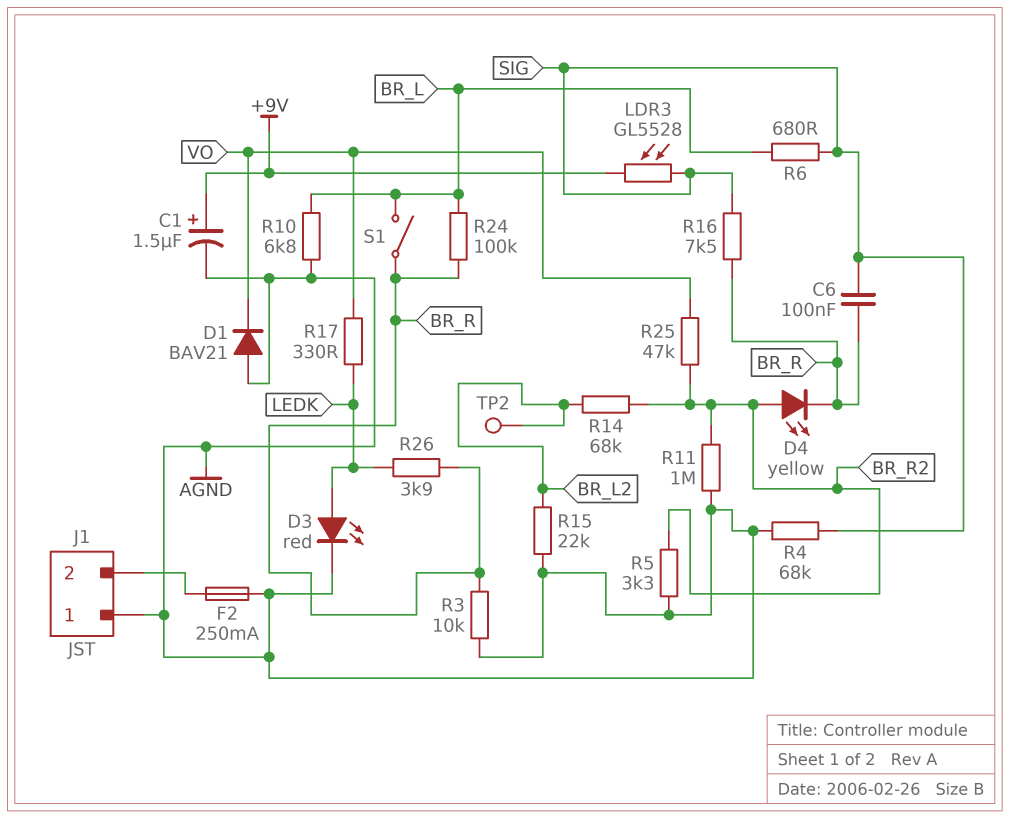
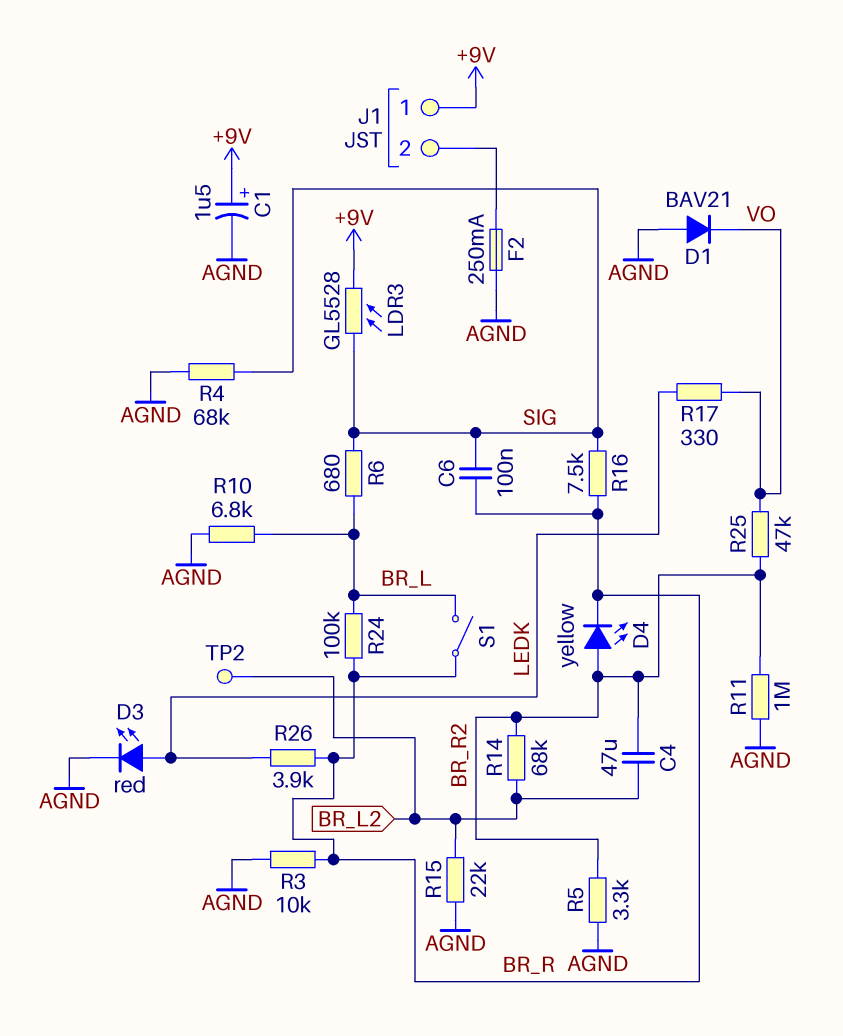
C4: none -> 47uF (BR_L2, BR_R2)
J1 pin 1: AGND -> +9V

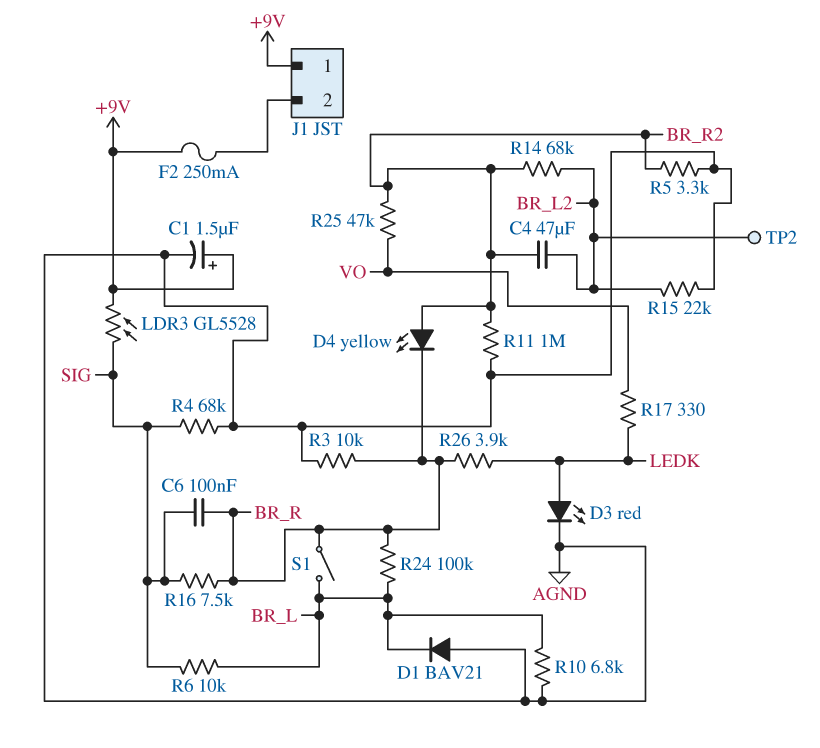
D1: diode BAV21 (A AGND, K VO) -> diode BAV21 (A AGND, K BR_L)
F2: 250mA (AGND, J1/2) -> 250mA (+9V, J1/2)
R6: 680 (BR_L, SIG) -> 10k (BR_L, SIG)

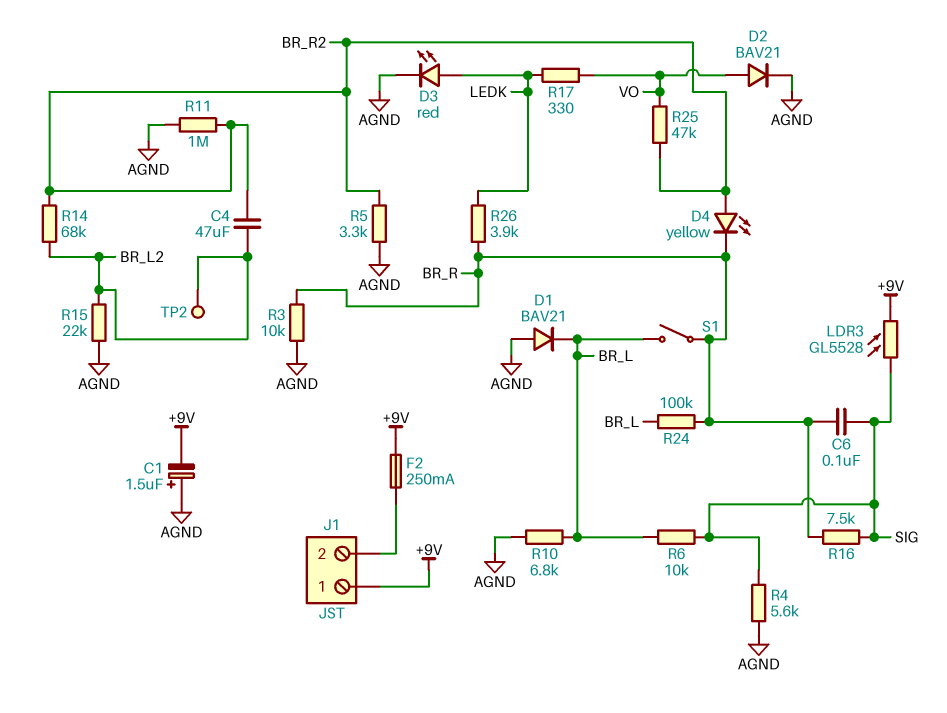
C1: 1.5uF (plus +9V, minus AGND) -> 1.5uF (plus AGND, minus +9V)
D2: none -> diode BAV21 (A VO, K AGND)
R4: 68k (AGND, SIG) -> 5.6k (AGND, SIG)

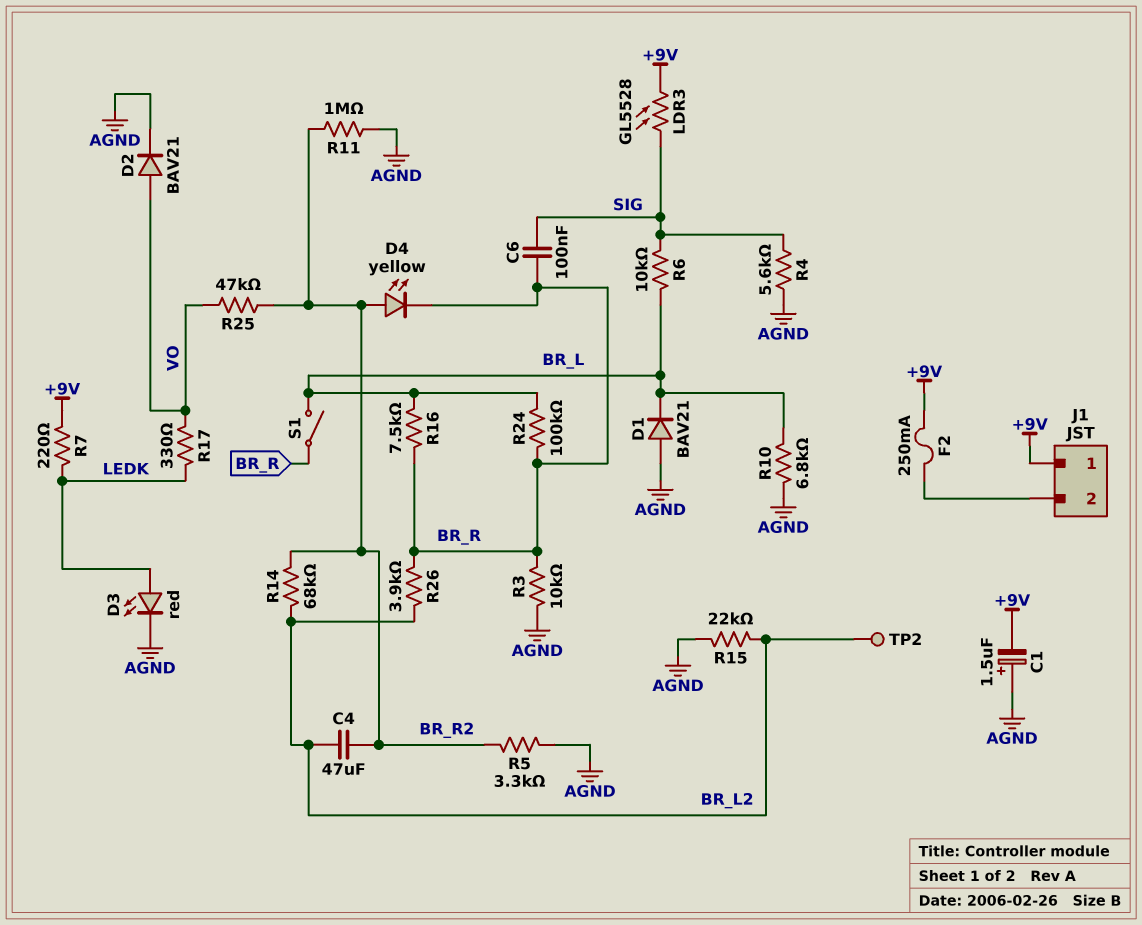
R7: none -> 220 (+9V, LEDK)
R16: 7.5k (BR_R, SIG) -> 7.5k (BR_L, BR_R)
R26: 3.9k (BR_R, LEDK) -> 3.9k (BR_L2, BR_R)

